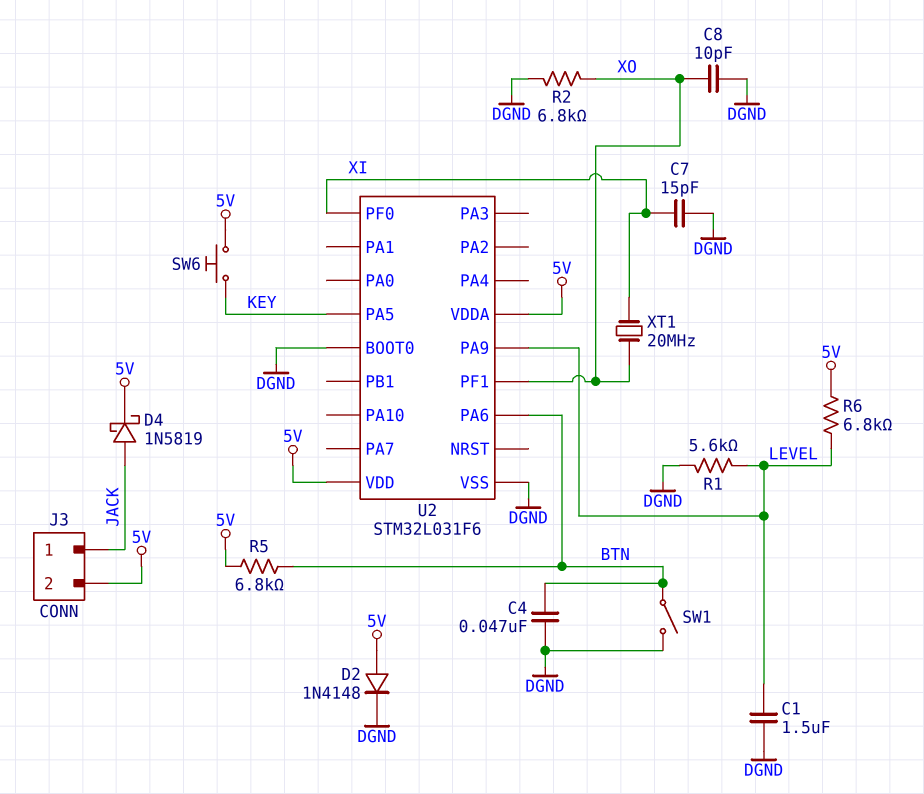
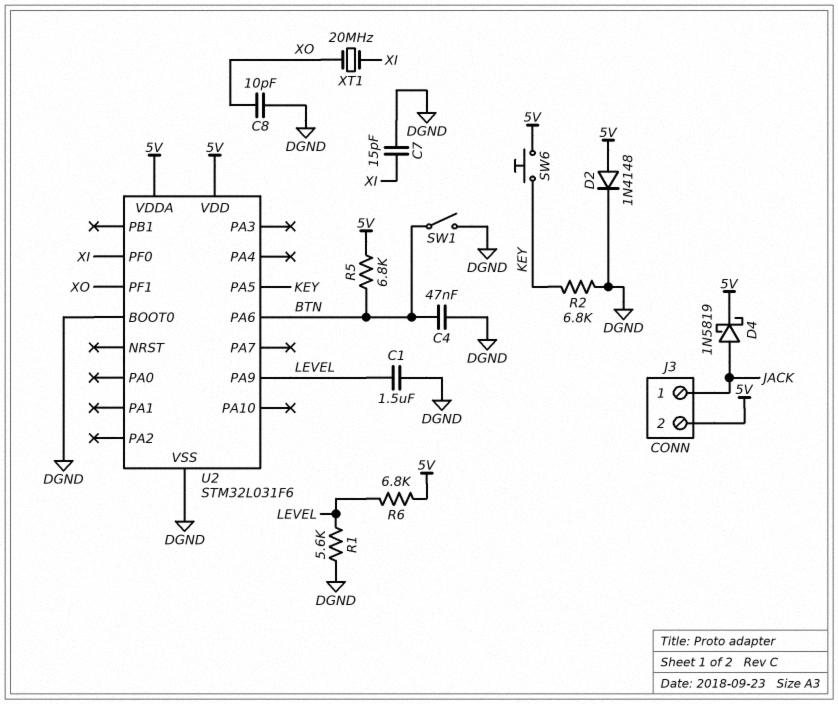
R2: 6.8k (DGND, XO) -> 6.8k (DGND, KEY)

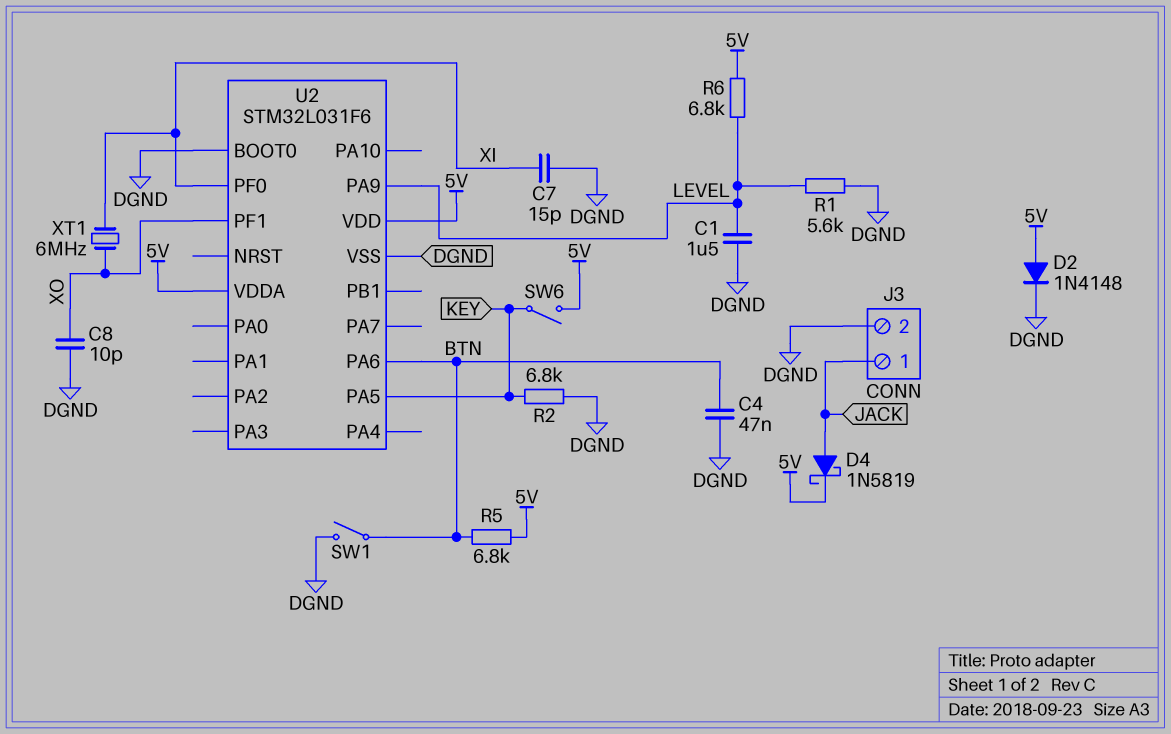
J3 pin 2: 5V -> DGND
SW6: button (5V, KEY) -> switch (5V, KEY)
XT1: 20MHz (XI, XO) -> 6MHz (XI, XO)

